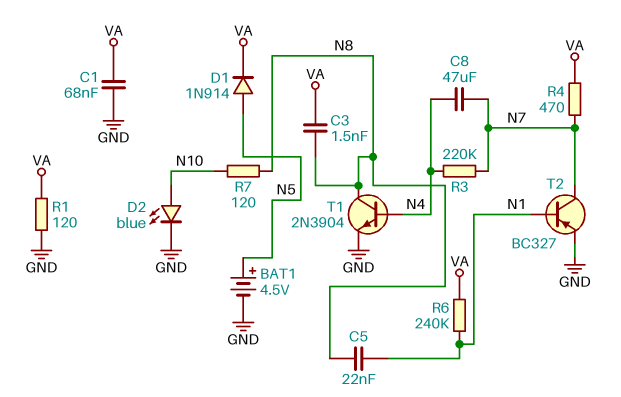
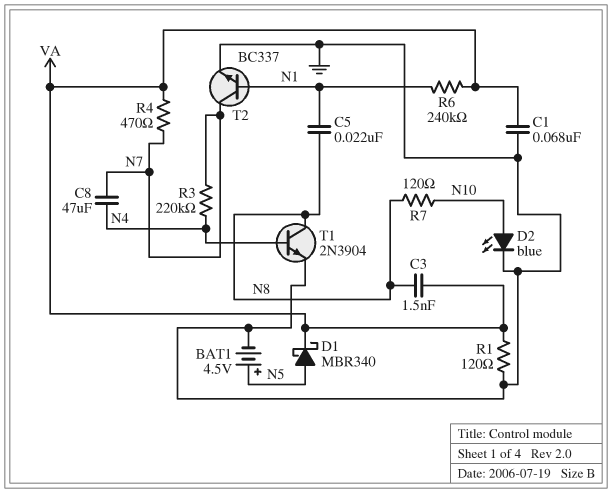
D1: diode 1N914 (A N5, K VA) -> schottky MBR340 (A N5, K VA)
T2: PNP BC327 (B N1, C N7, E GND) -> NPN BC337 (B N1, C N7, E GND)

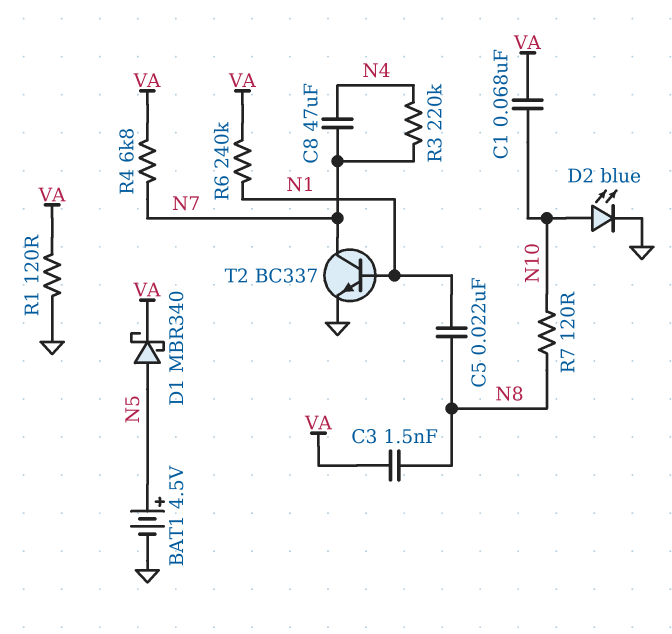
C1: 68nF (GND, VA) -> 68nF (N10, VA)
R4: 470 (N7, VA) -> 6.8k (N7, VA)
T1: NPN 2N3904 (B N4, C N8, E GND) -> none

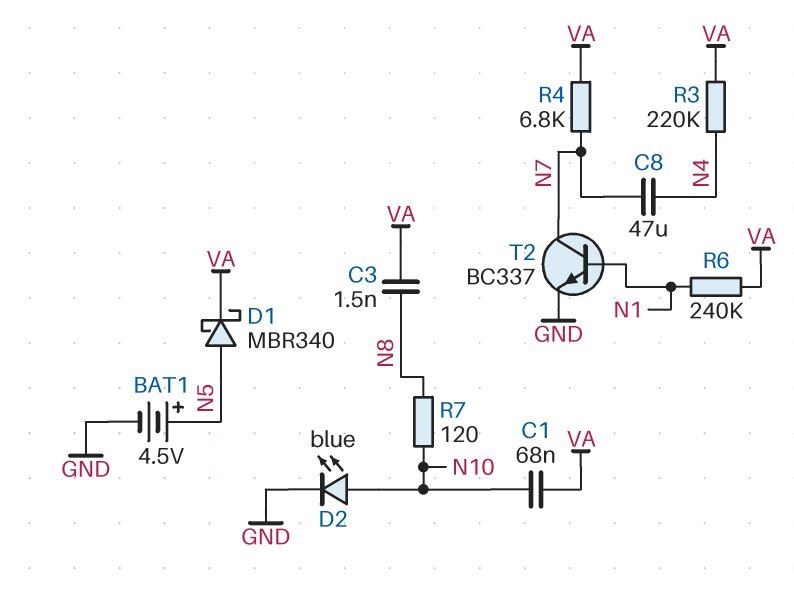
C5: 22nF (N1, N8) -> none
R1: 120 (GND, VA) -> none
R3: 220k (N4, N7) -> 220k (N4, VA)

